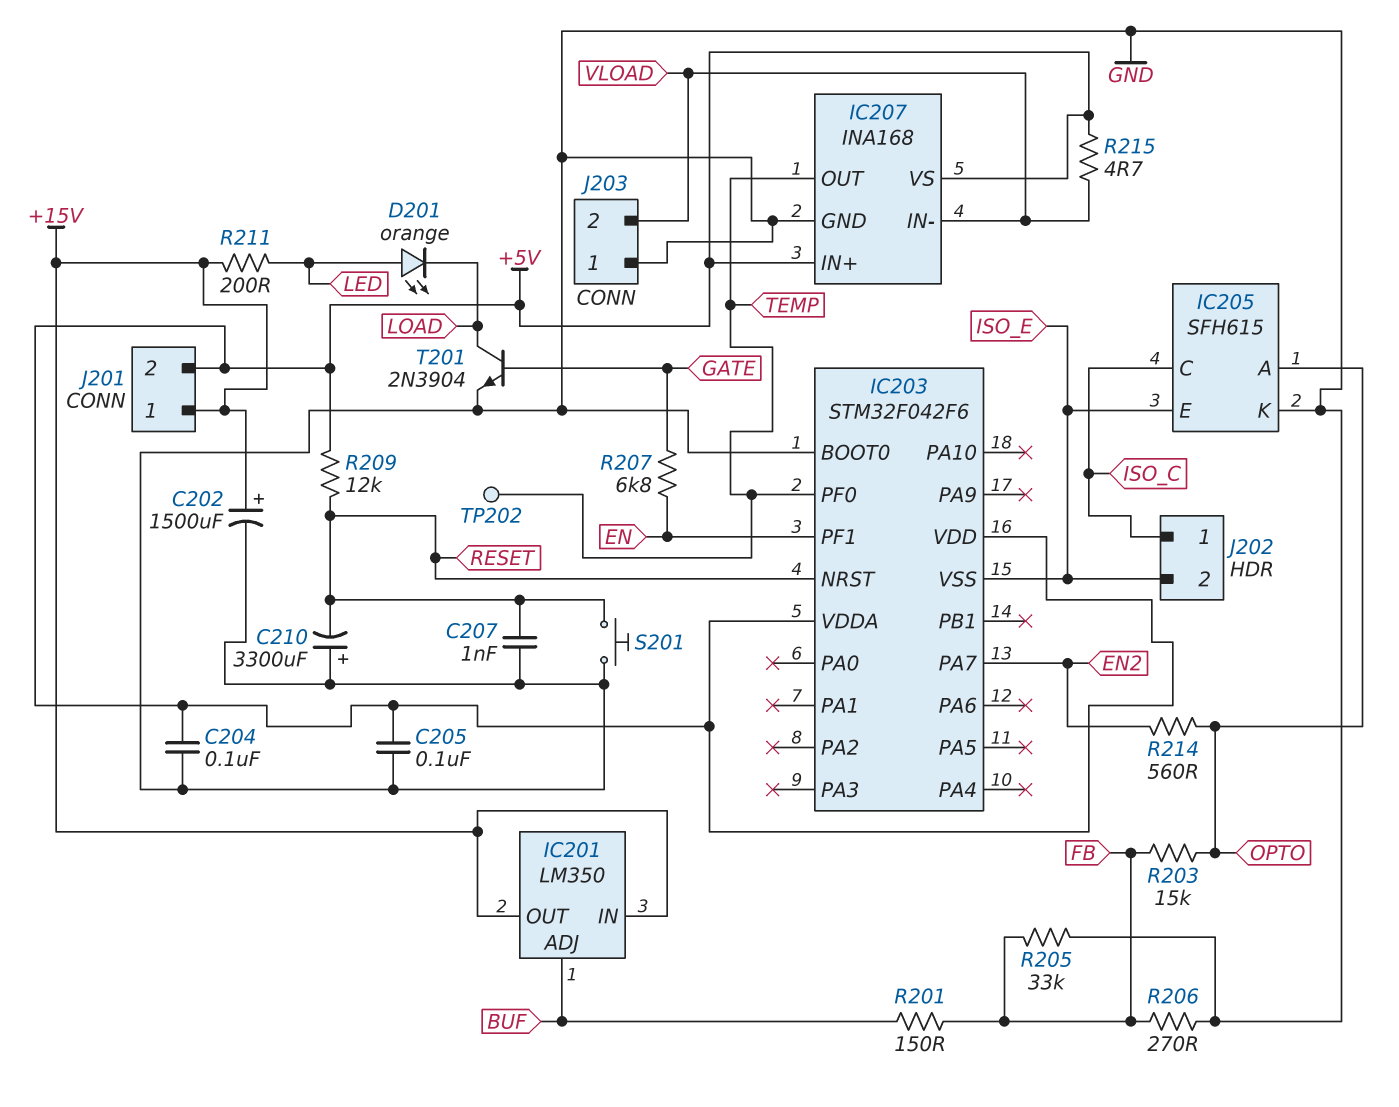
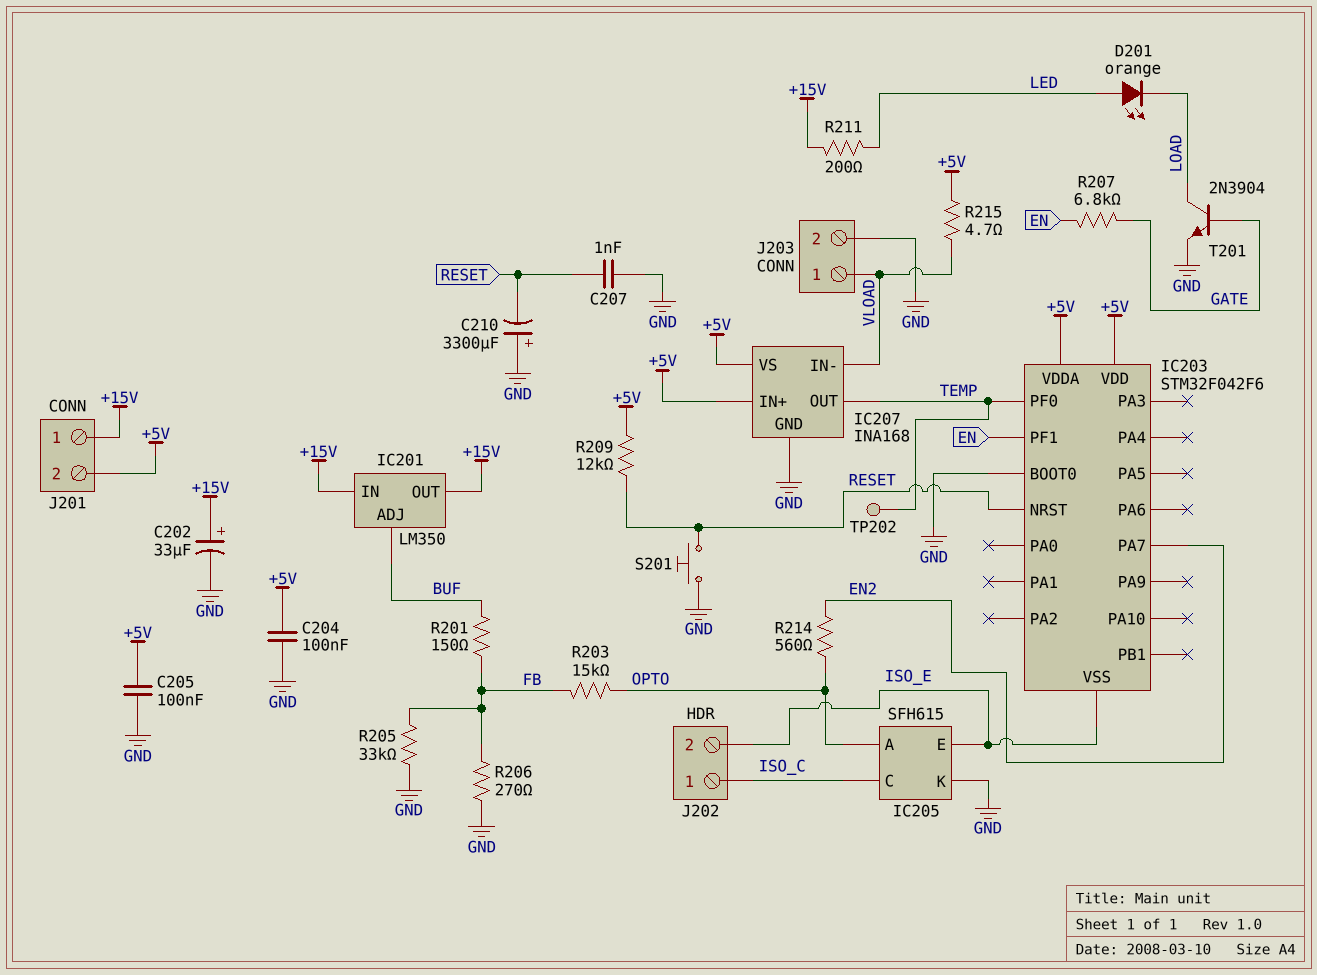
C202: 1500uF (plus +15V, minus GND) -> 33uF (plus +15V, minus GND)
J203 pin 1: GND -> VLOAD
J203 pin 2: VLOAD -> GND

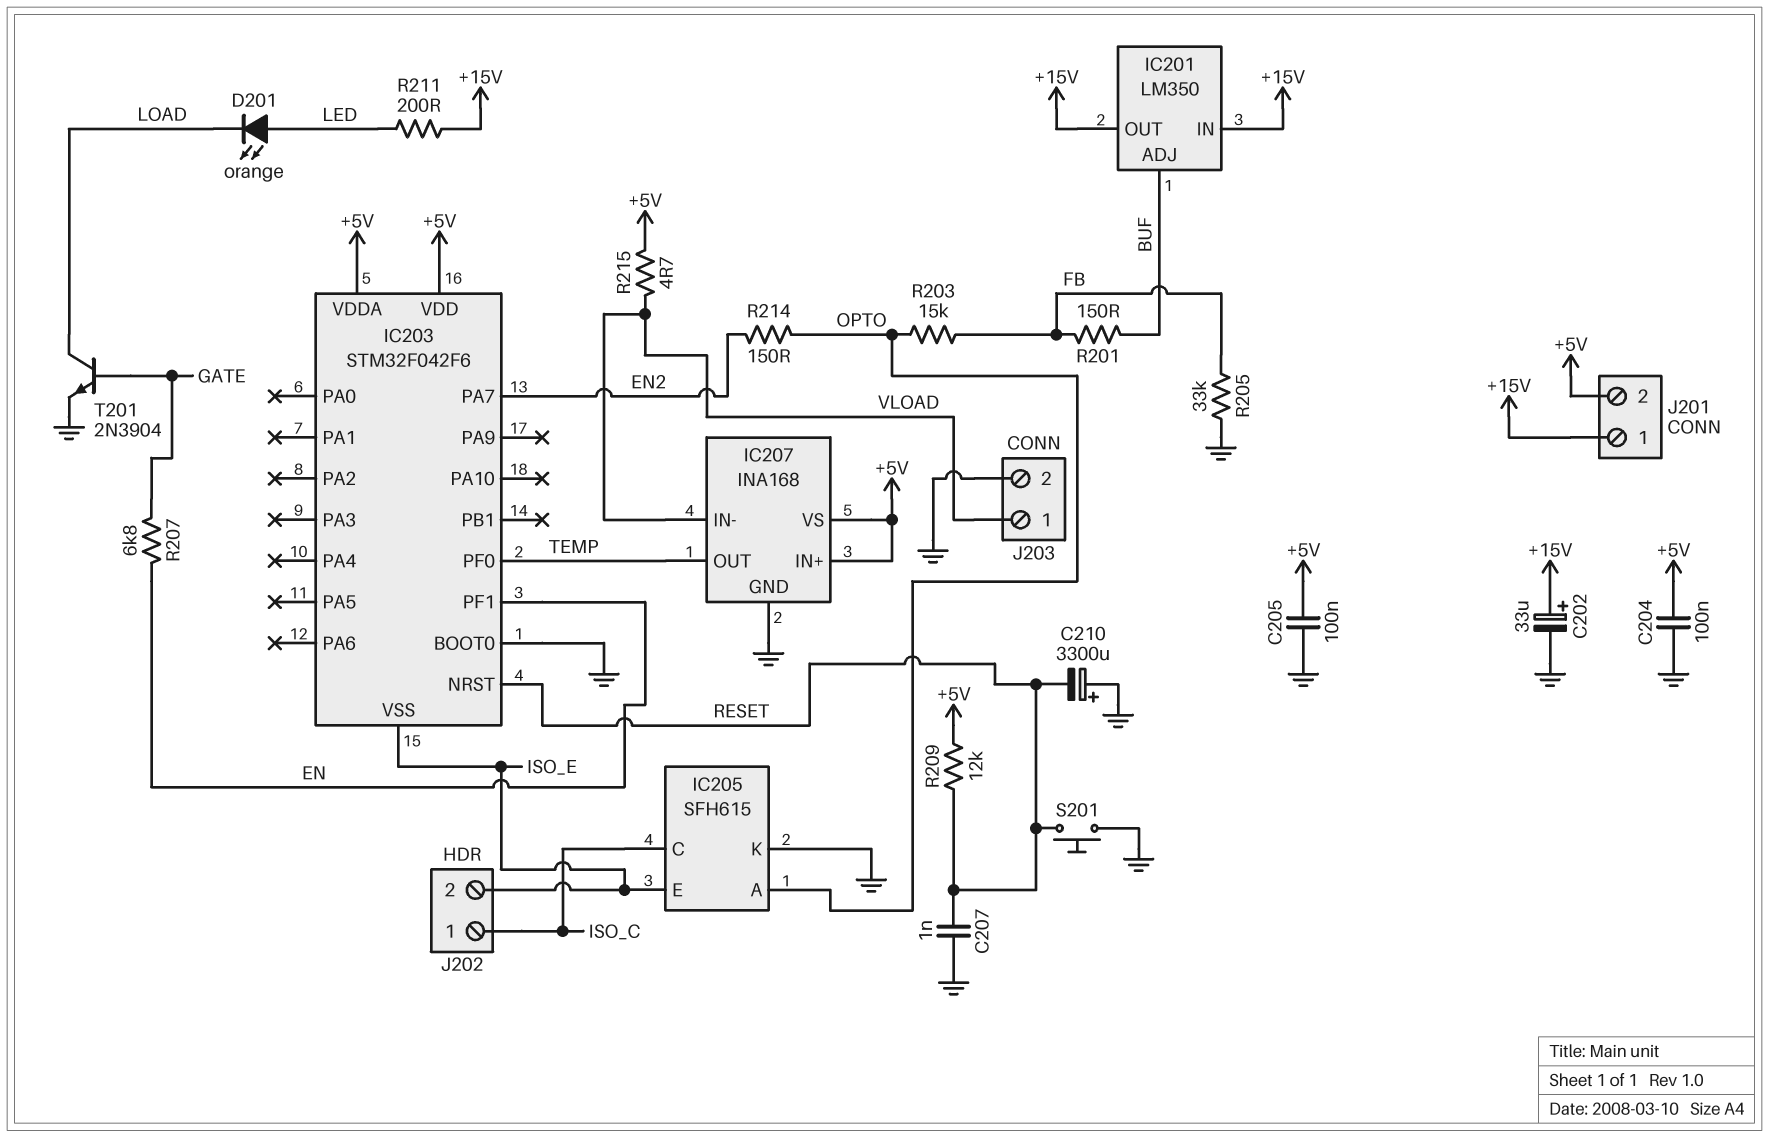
R206: 270 (FB, GND) -> none
R214: 560 (EN2, OPTO) -> 150 (EN2, OPTO)
TP202: test point (TEMP) -> none

